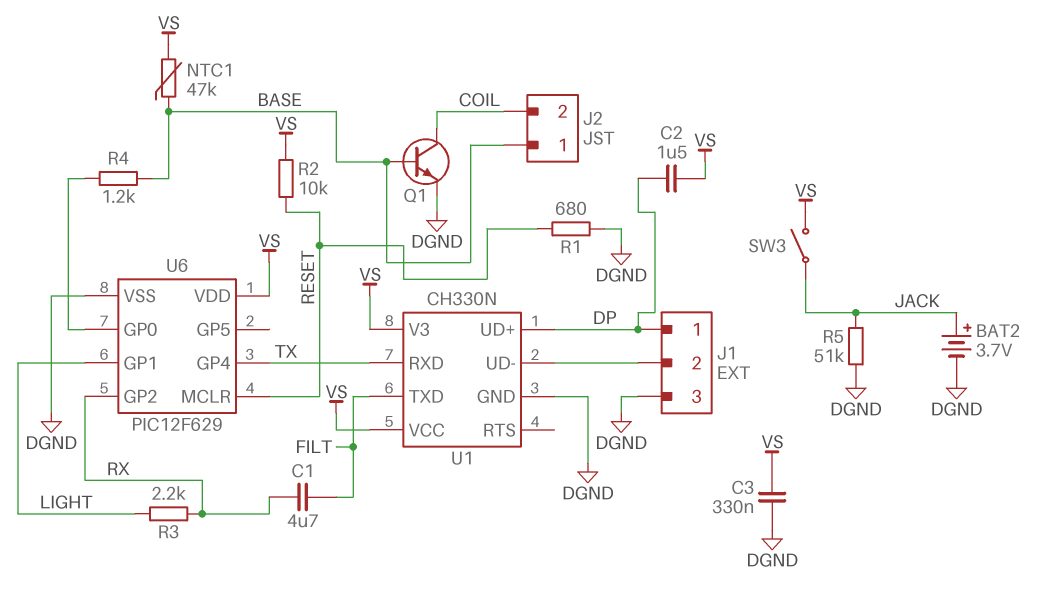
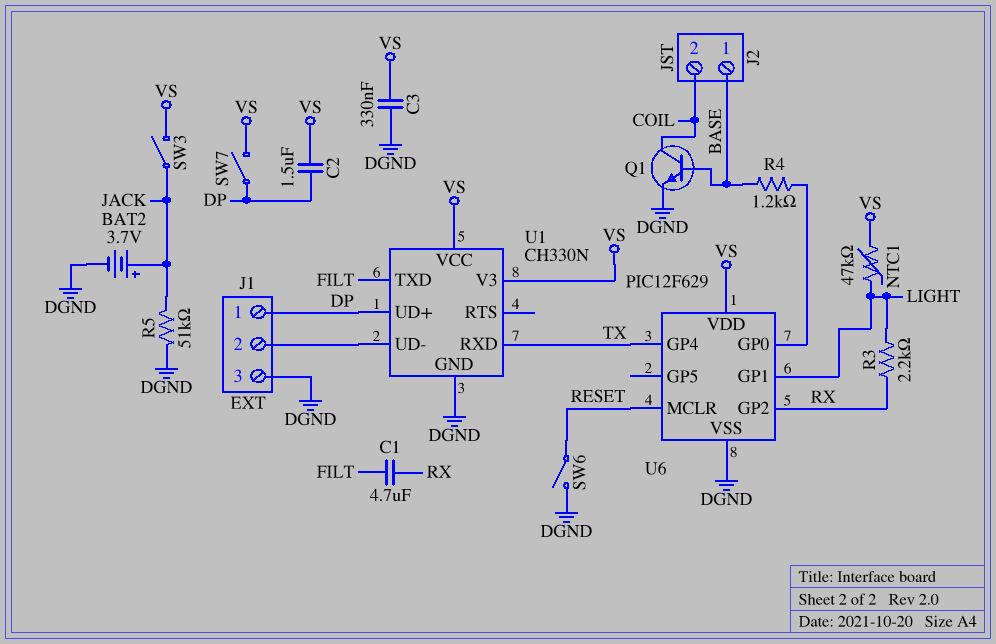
NTC1: 47k (BASE, VS) -> 47k (LIGHT, VS)
R1: 680 (DGND, RESET) -> none
R2: 10k (RESET, VS) -> none
SW6: none -> switch (DGND, RESET)
SW7: none -> switch (DP, VS)

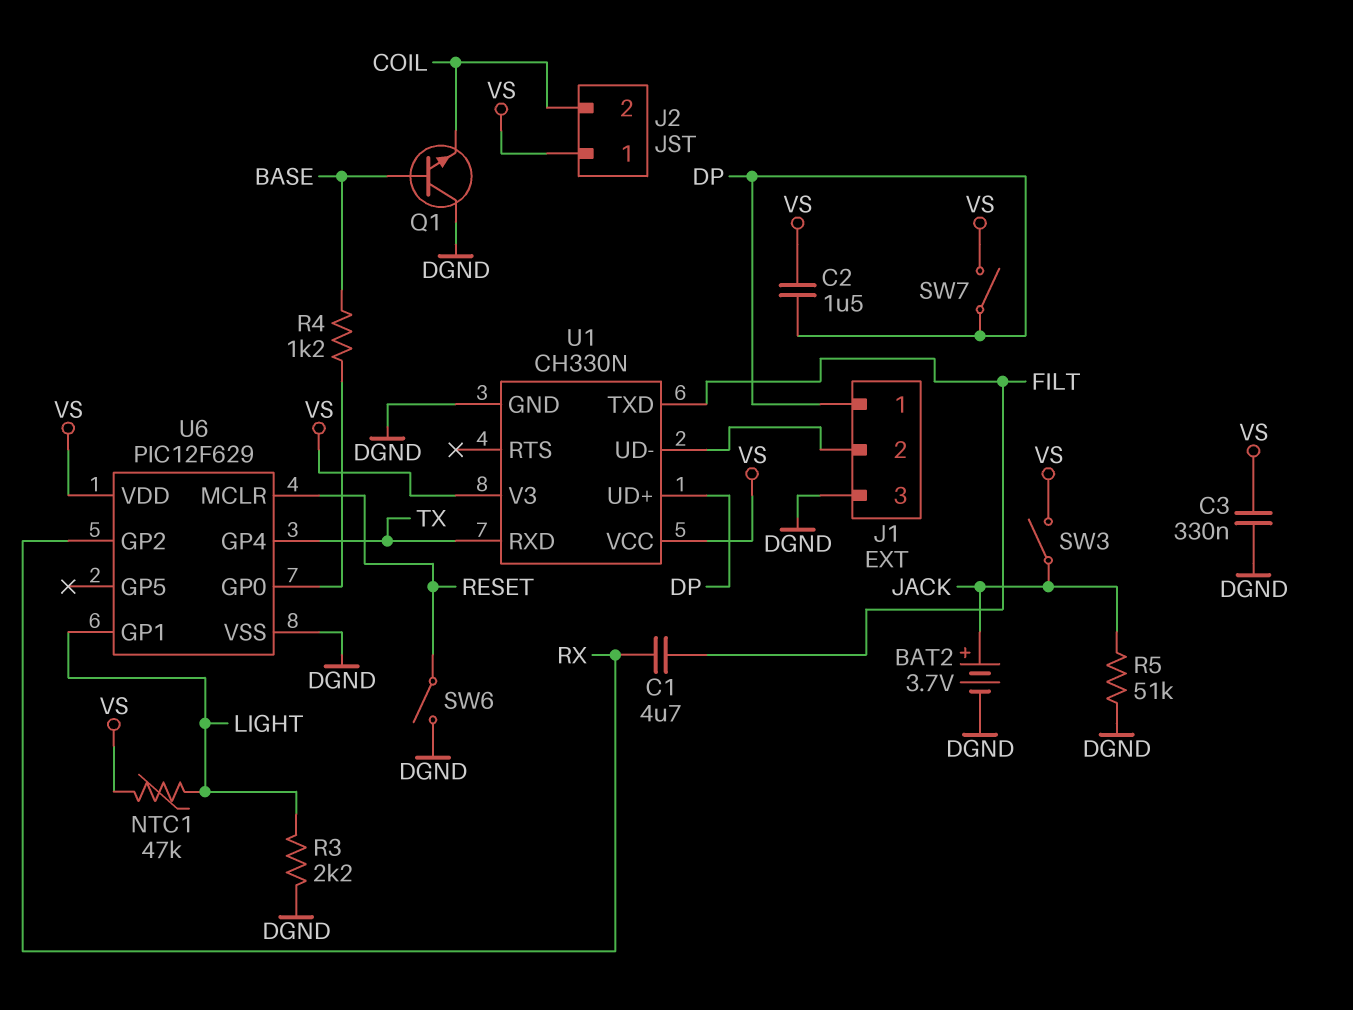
J2 pin 1: BASE -> VS
Q1: NPN (B BASE, C COIL, E DGND) -> NPN (B BASE, C DGND, E COIL)
R3: 2.2k (LIGHT, RX) -> 2.2k (DGND, LIGHT)

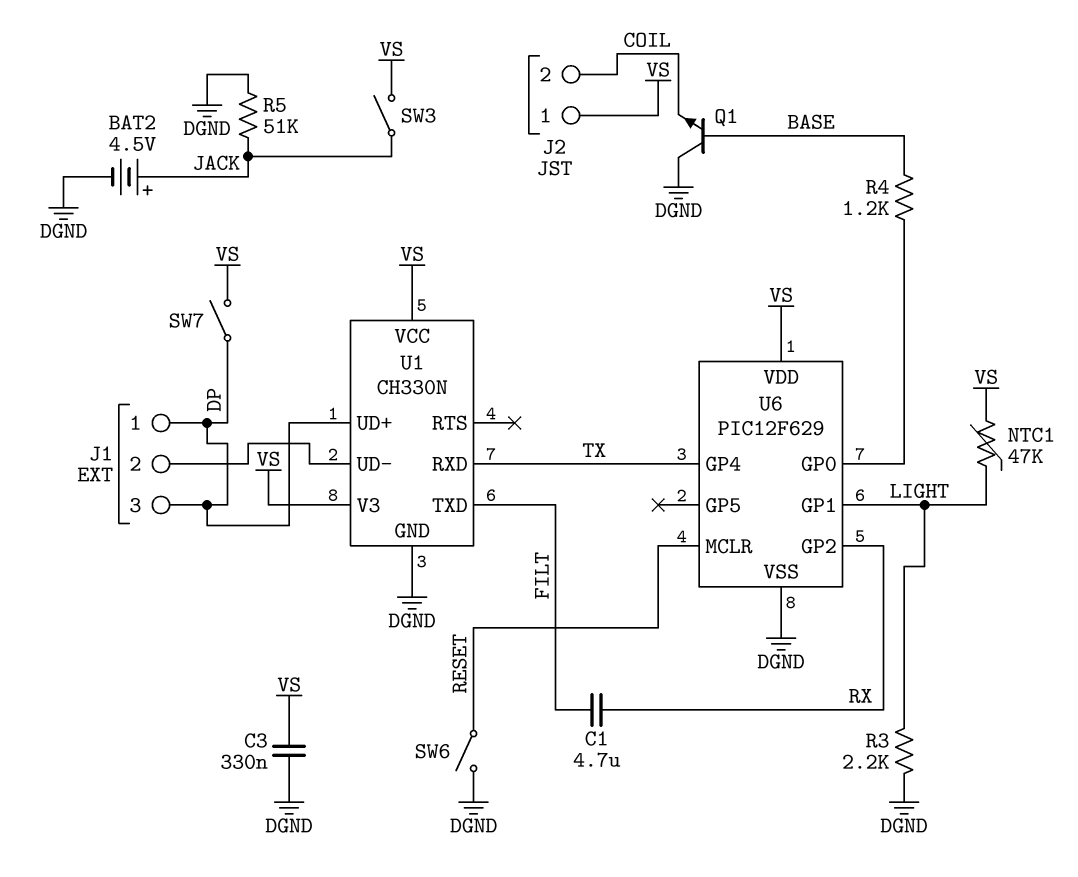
BAT2: 3.7V (plus JACK, minus DGND) -> 4.5V (plus JACK, minus DGND)
C2: 1.5uF (DP, VS) -> none
J1 pin 3: DGND -> DP

